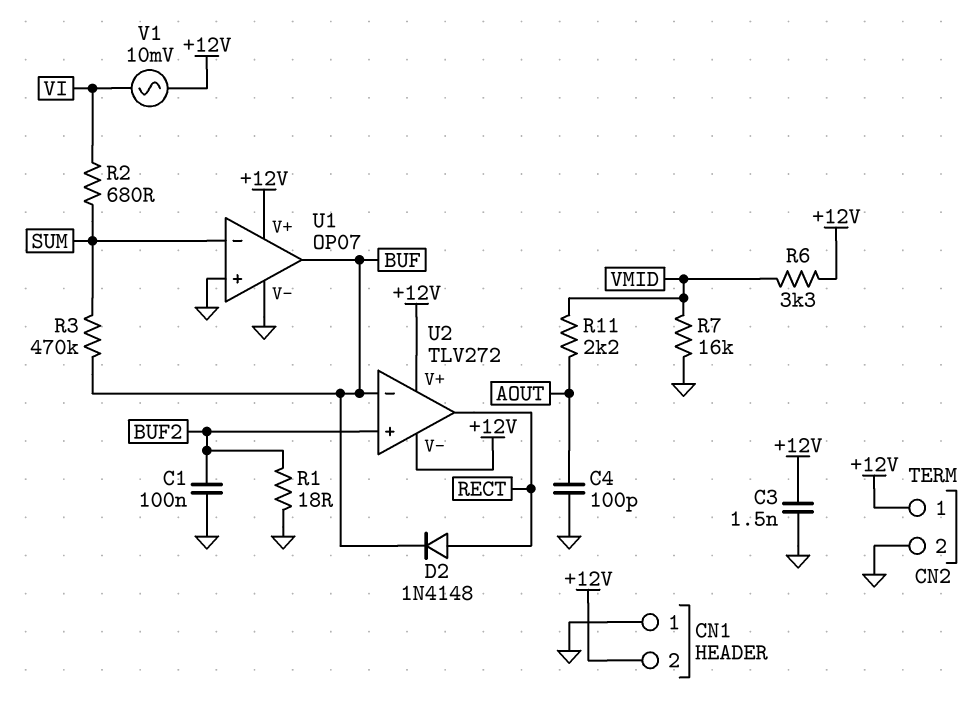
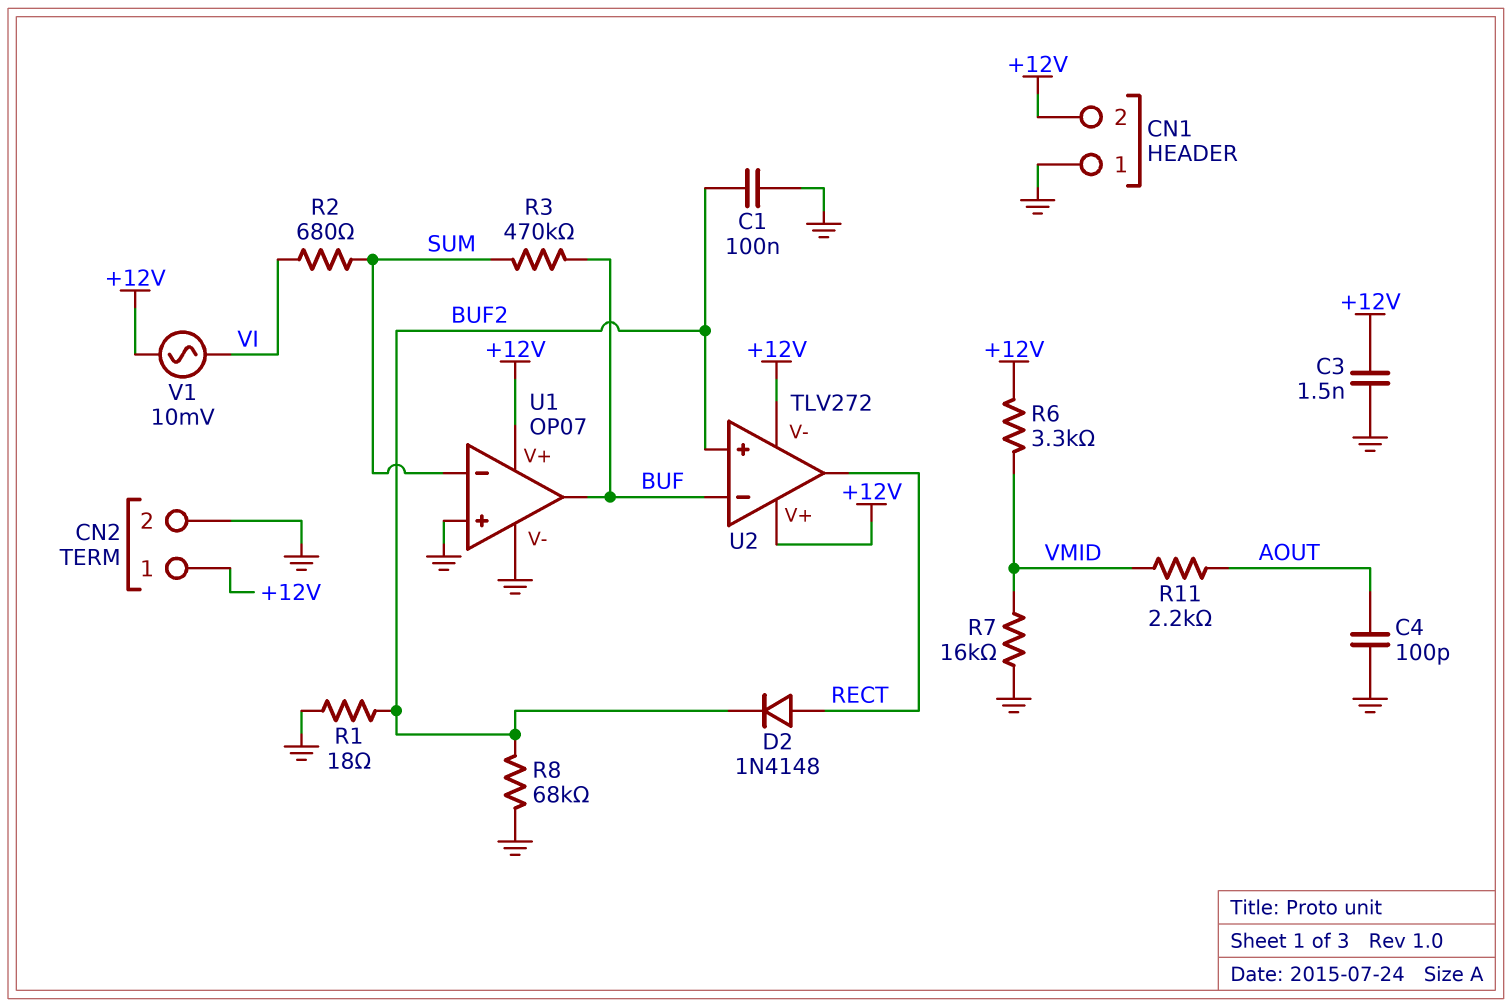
D2: diode 1N4148 (A RECT, K BUF) -> diode 1N4148 (A RECT, K BUF2)
R8: none -> 68k (BUF2, GND)

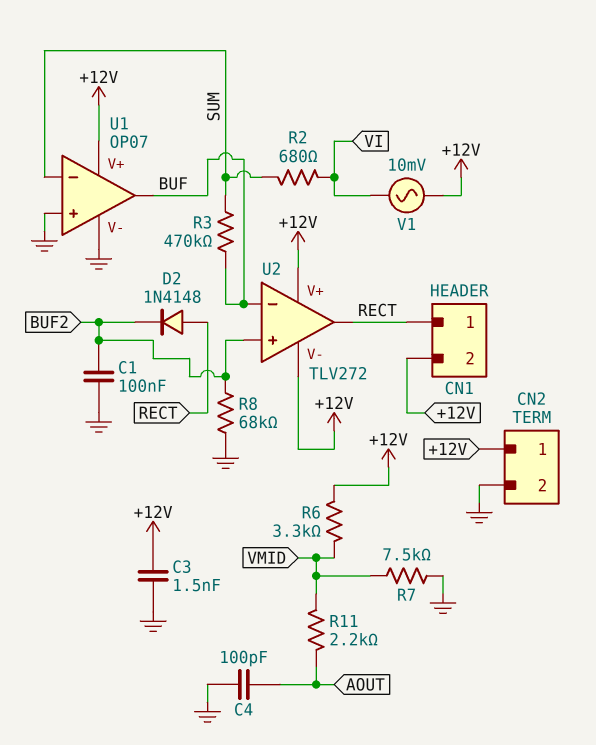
CN1 pin 1: GND -> RECT
R1: 18 (BUF2, GND) -> none
R7: 16k (GND, VMID) -> 7.5k (GND, VMID)

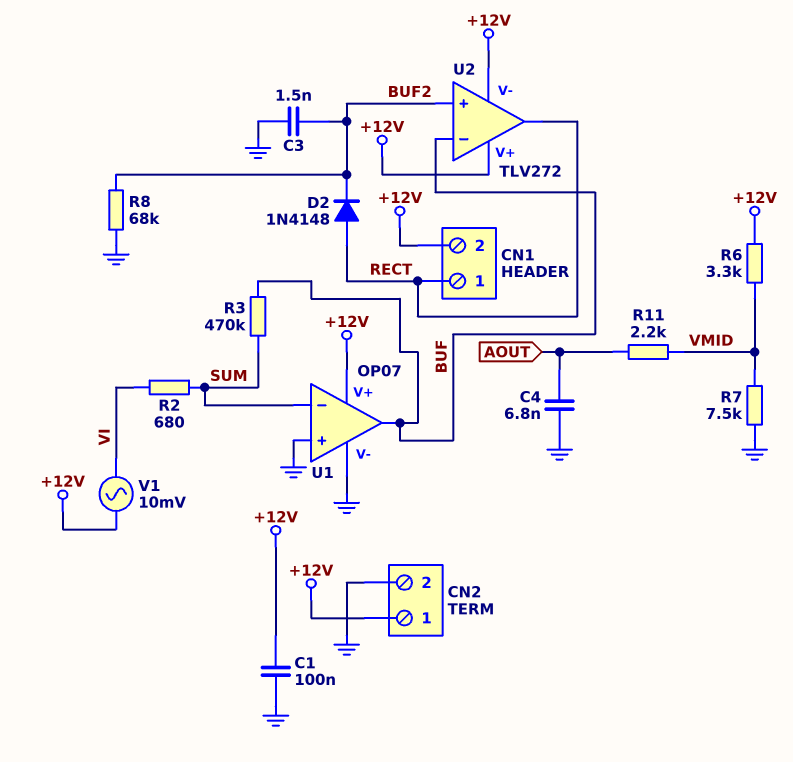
C1: 100nF (BUF2, GND) -> 100nF (+12V, GND)
C3: 1.5nF (+12V, GND) -> 1.5nF (BUF2, GND)
C4: 100pF (AOUT, GND) -> 6.8nF (AOUT, GND)

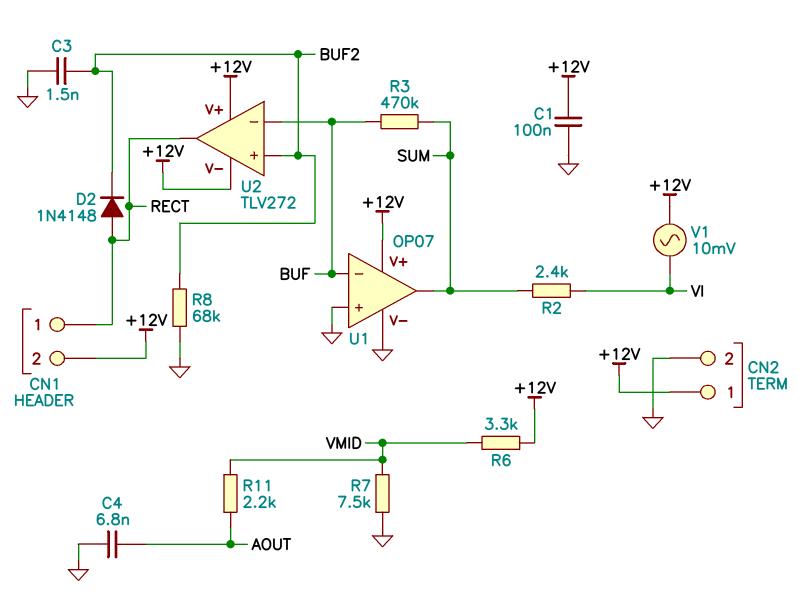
R2: 680 (SUM, VI) -> 2.4k (SUM, VI)
U1 pin in-: SUM -> BUF
U1 pin out: BUF -> SUM

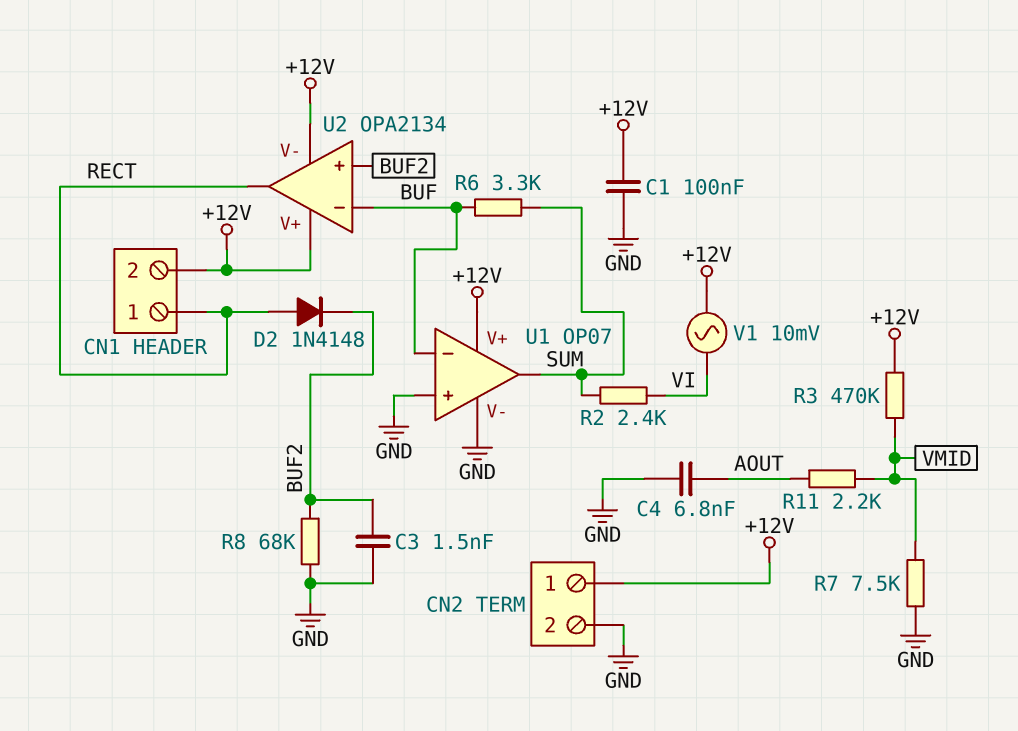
R3: 470k (BUF, SUM) -> 470k (+12V, VMID)
R6: 3.3k (+12V, VMID) -> 3.3k (BUF, SUM)
U2: TLV272 -> OPA2134

